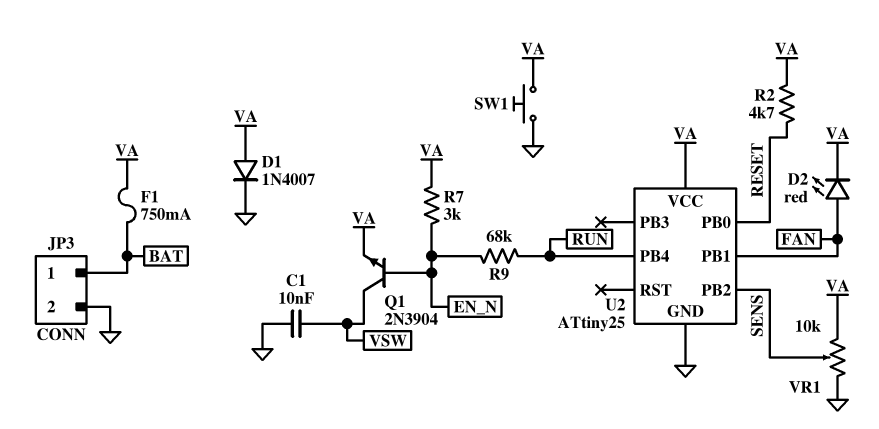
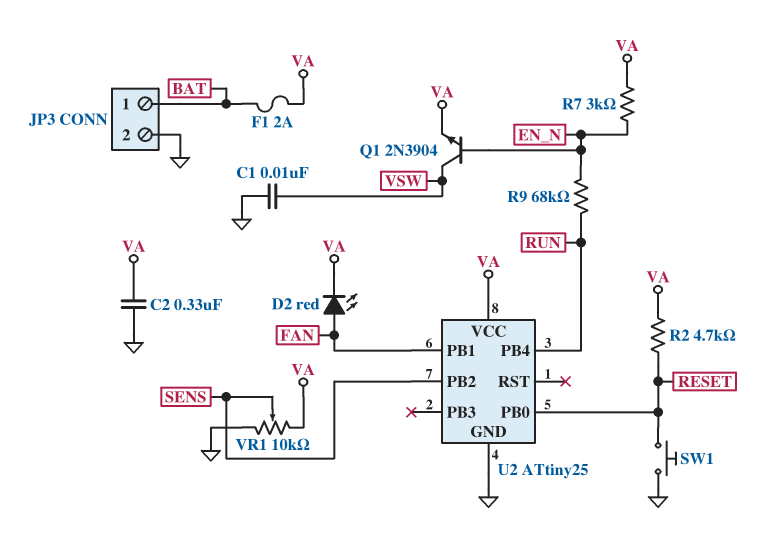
C2: none -> 330nF (GND, VA)
D1: diode 1N4007 (A VA, K GND) -> none
F1: 750mA (BAT, VA) -> 2A (BAT, VA)
SW1: button (GND, VA) -> button (GND, RESET)

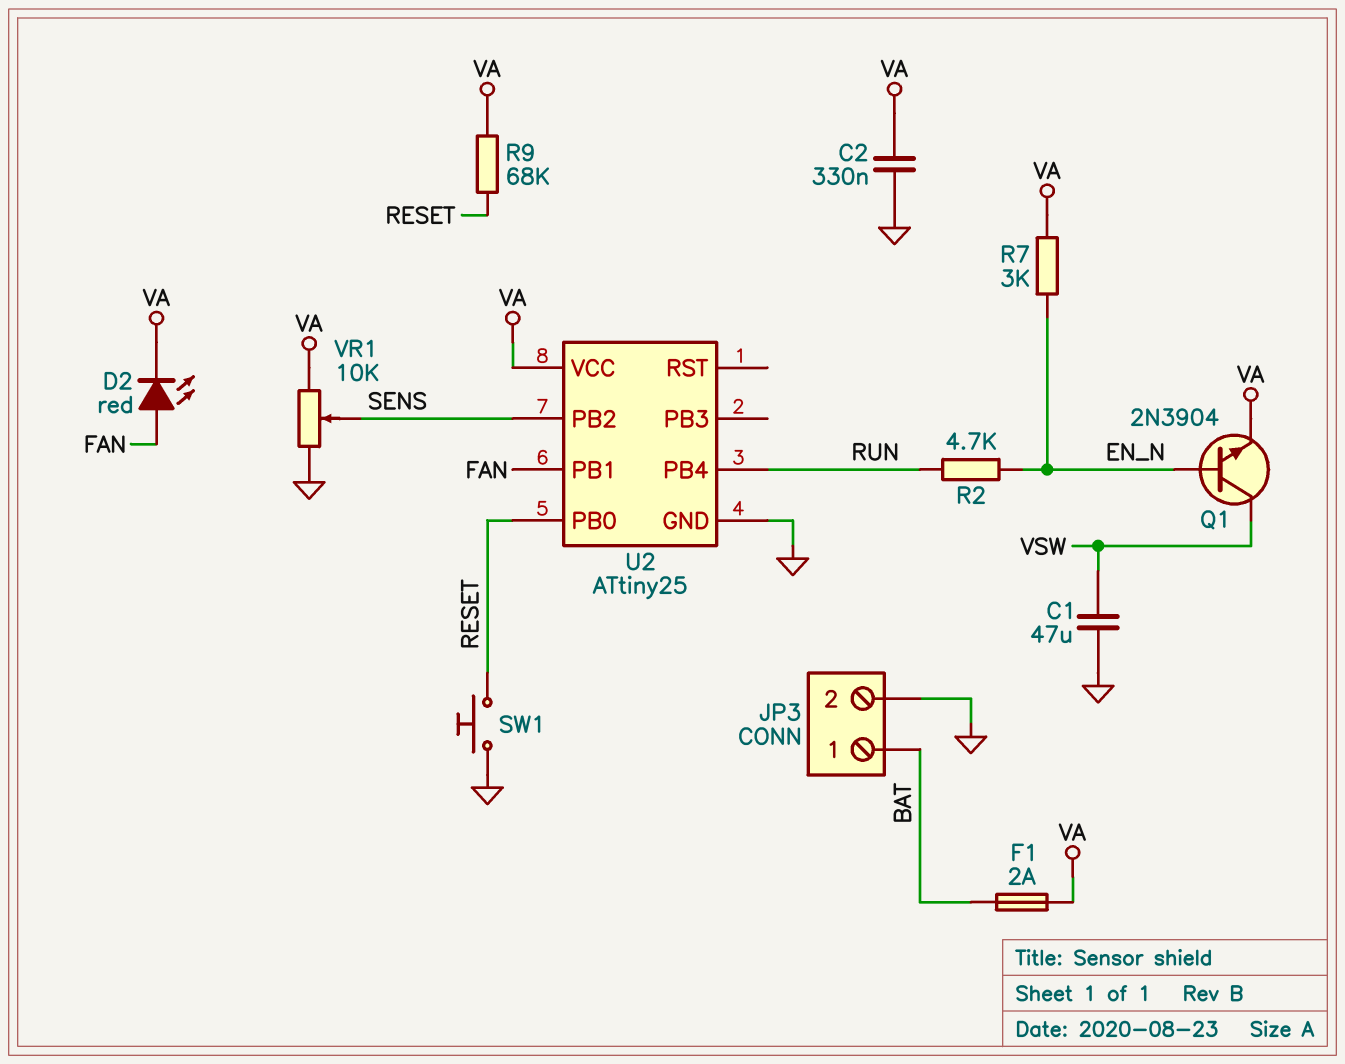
C1: 10nF (GND, VSW) -> 47uF (GND, VSW)
R2: 4.7k (RESET, VA) -> 4.7k (EN_N, RUN)
R9: 68k (EN_N, RUN) -> 68k (RESET, VA)

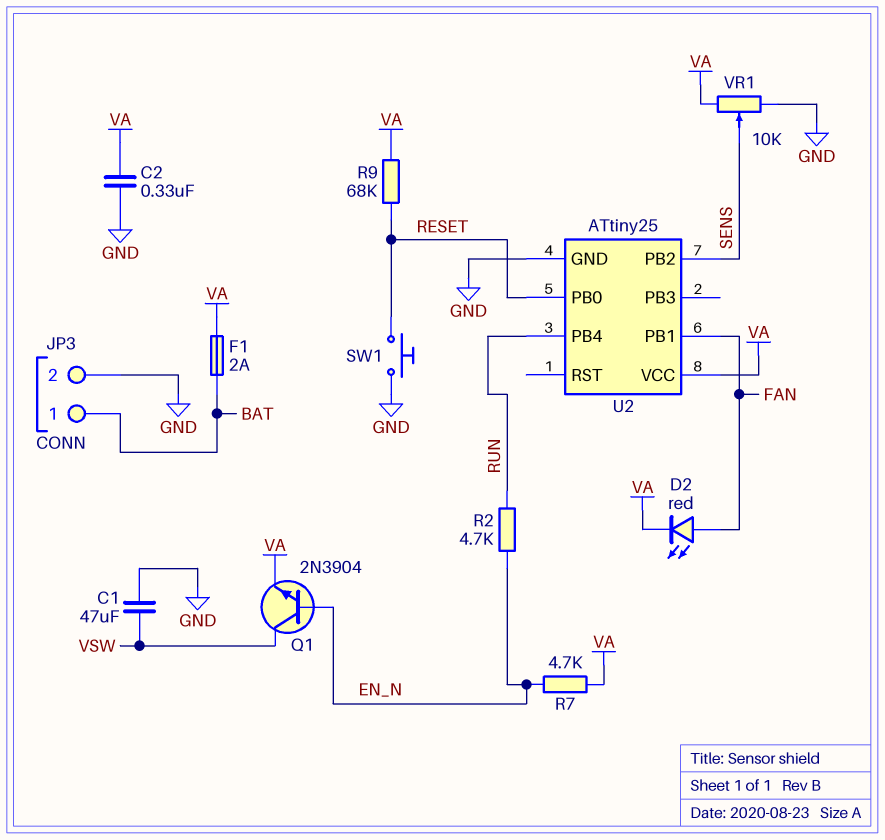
R7: 3k (EN_N, VA) -> 4.7k (EN_N, VA)

